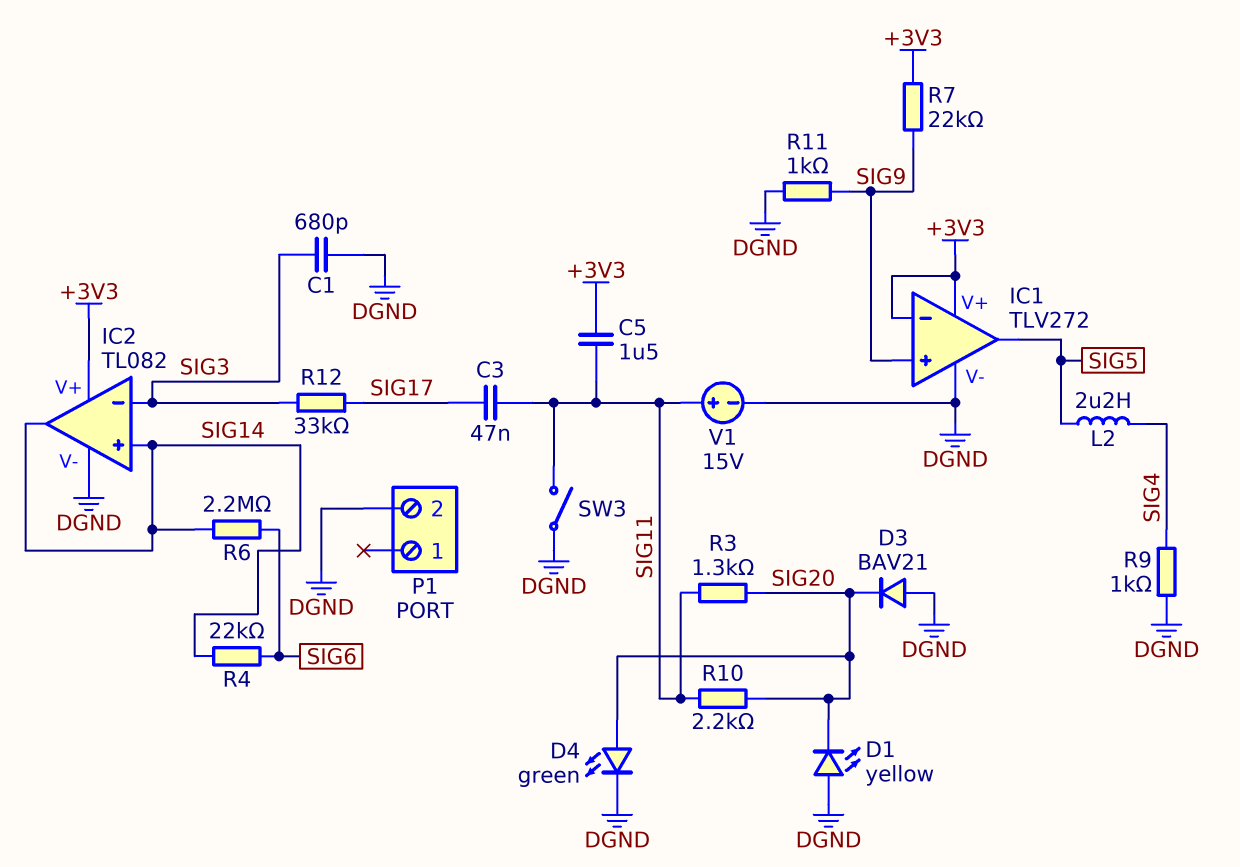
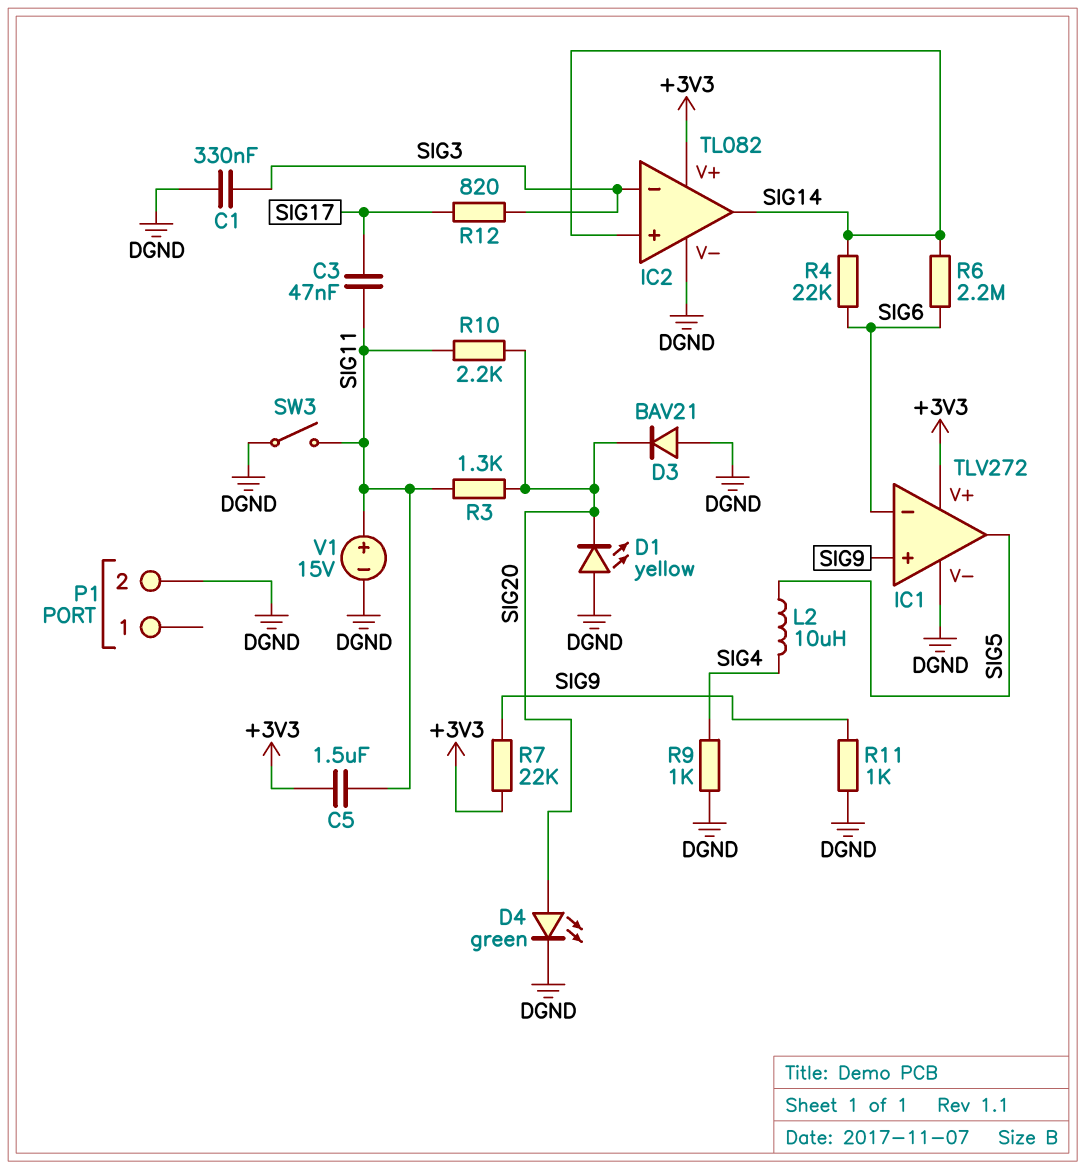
C1: 680pF (DGND, SIG3) -> 330nF (DGND, SIG3)
IC1 pin in-: +3V3 -> SIG6
L2: 2.2uH (SIG4, SIG5) -> 10uH (SIG4, SIG5)
R12: 33k (SIG3, SIG17) -> 820 (SIG3, SIG17)

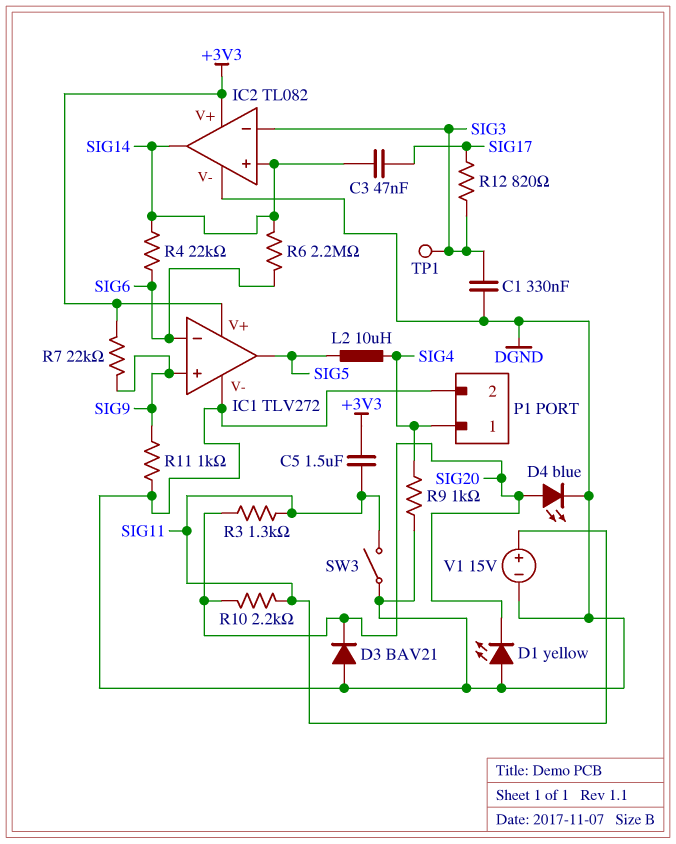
C3: 47nF (SIG11, SIG17) -> 47nF (SIG14, SIG17)
D4: LED green (A SIG20, K DGND) -> LED blue (A SIG20, K DGND)
P1 pin 1: none -> SIG4
TP1: none -> test point (SIG3)

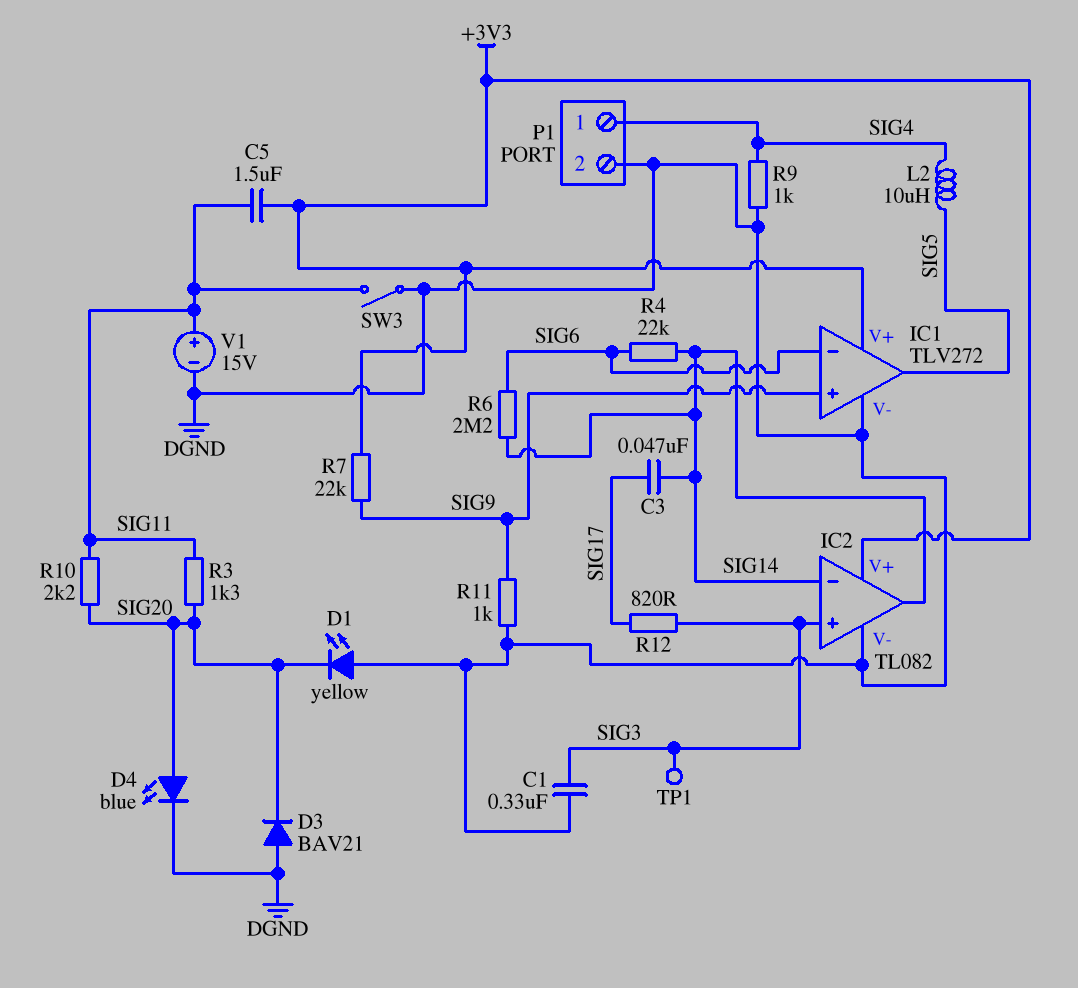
IC2 pin in+: SIG14 -> SIG3
IC2 pin in-: SIG3 -> SIG14

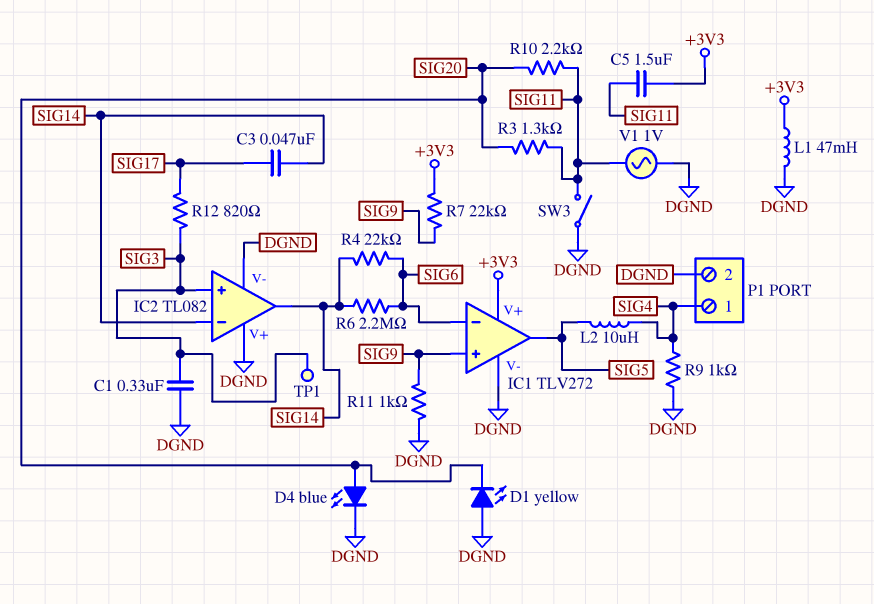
D3: diode BAV21 (A DGND, K SIG20) -> none
IC2 pin V+: +3V3 -> DGND
L1: none -> 47mH (+3V3, DGND)
V1: 15V (plus SIG11, minus DGND) -> AC 1V (DGND, SIG11)

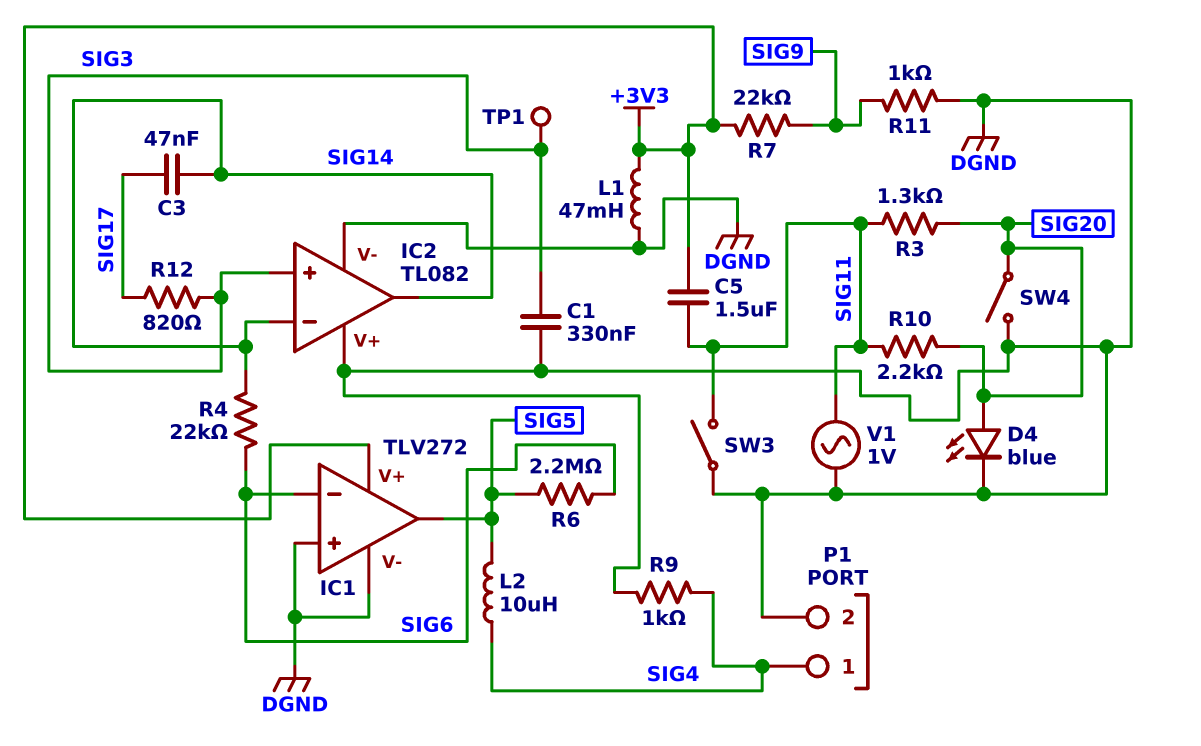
D1: LED yellow (A DGND, K SIG20) -> none
IC1 pin in+: SIG9 -> DGND
R6: 2.2M (SIG6, SIG14) -> 2.2M (SIG5, SIG6)
SW4: none -> switch (DGND, SIG20)

